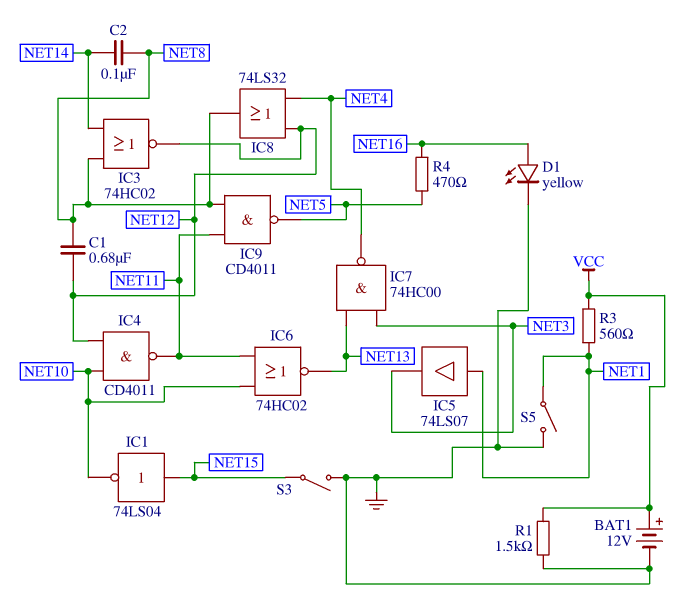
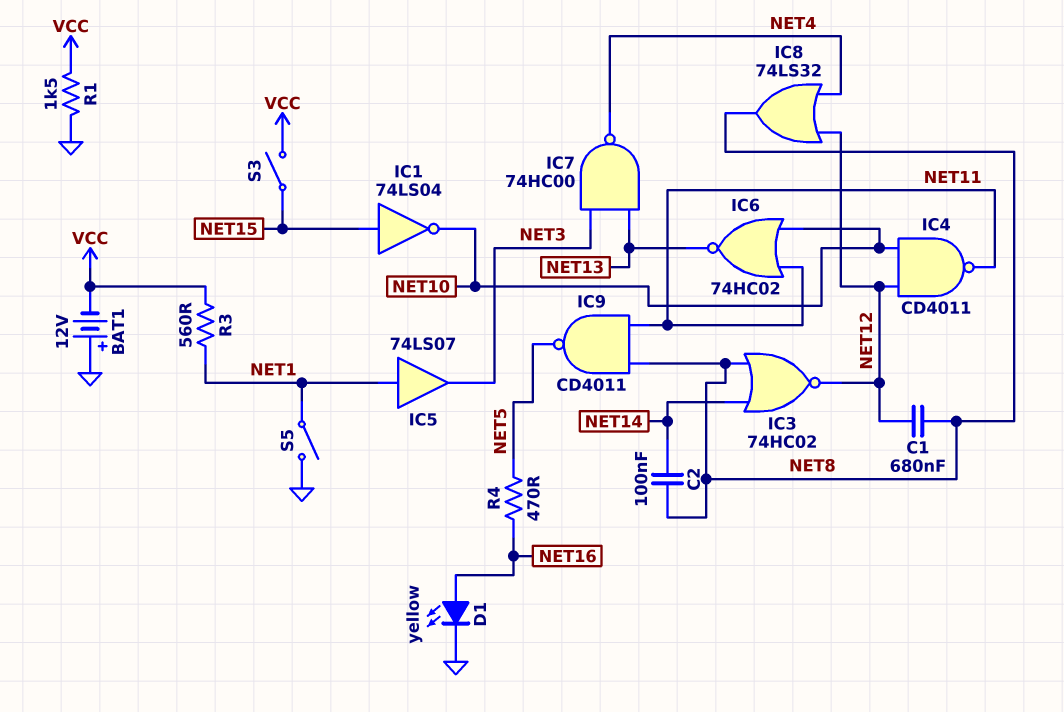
BAT1: 12V (plus VCC, minus GND) -> 12V (plus GND, minus VCC)
S3: switch (GND, NET15) -> switch (NET15, VCC)

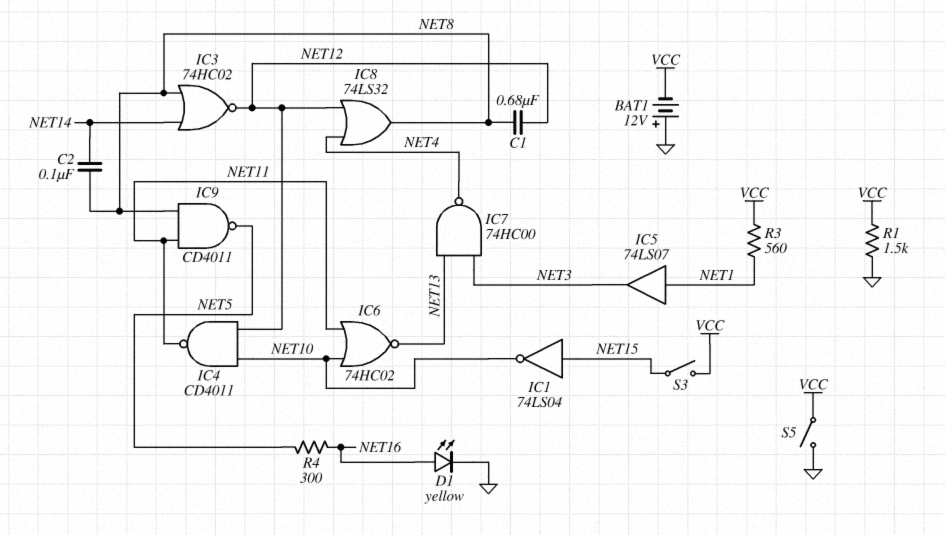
R4: 470 (NET5, NET16) -> 300 (NET5, NET16)
S5: switch (GND, NET1) -> switch (GND, VCC)

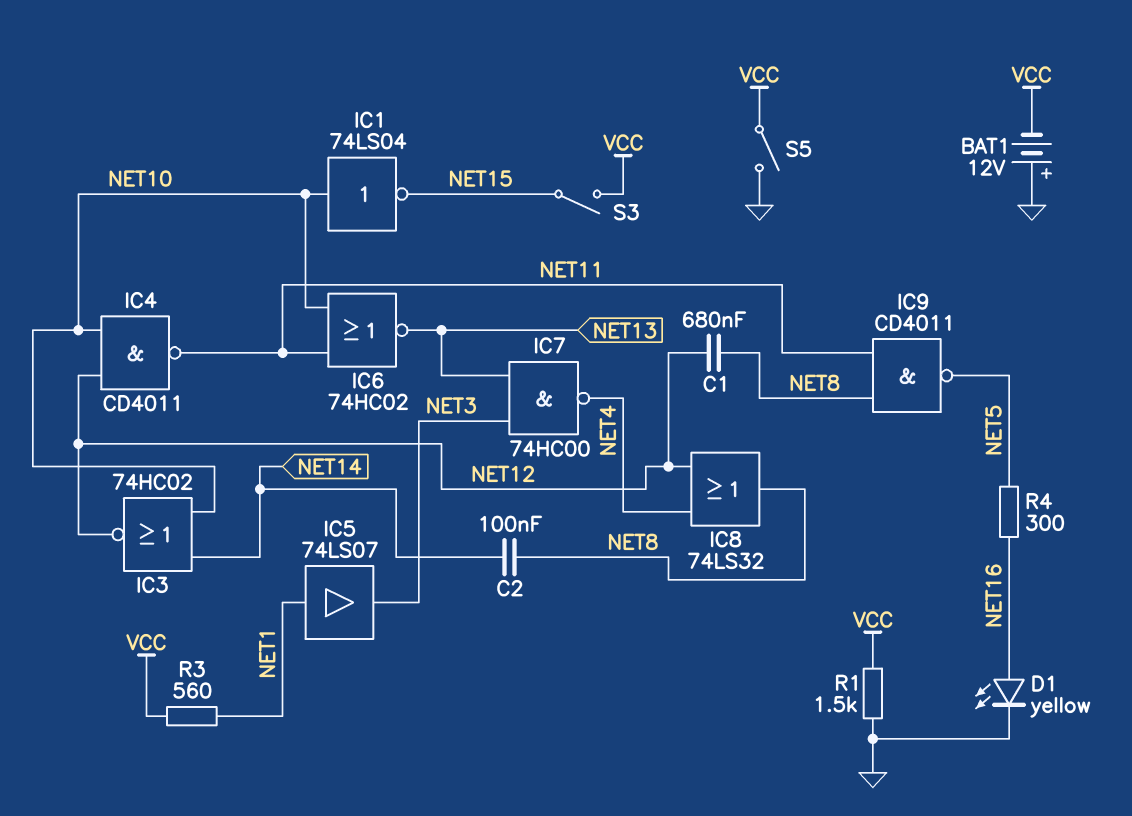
IC1: NOT 74LS04 (in NET15, out NET10) -> NOT 74LS04 (in NET10, out NET15)
IC3: NOR 74HC02 (in NET8, in NET14, out NET12) -> NOR 74HC02 (in NET10, in NET14, out NET12)

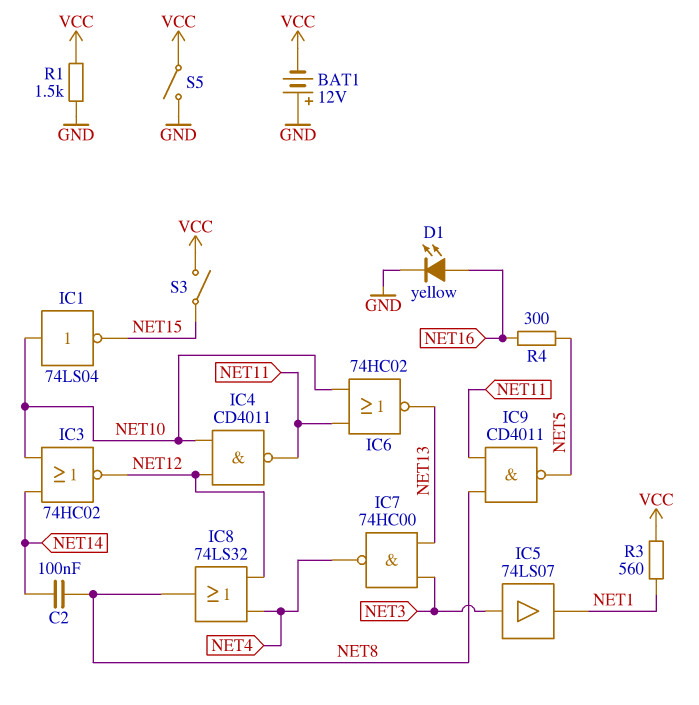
C1: 680nF (NET8, NET12) -> none
IC5: buffer 74LS07 (in NET1, out NET3) -> buffer 74LS07 (in NET3, out NET1)

